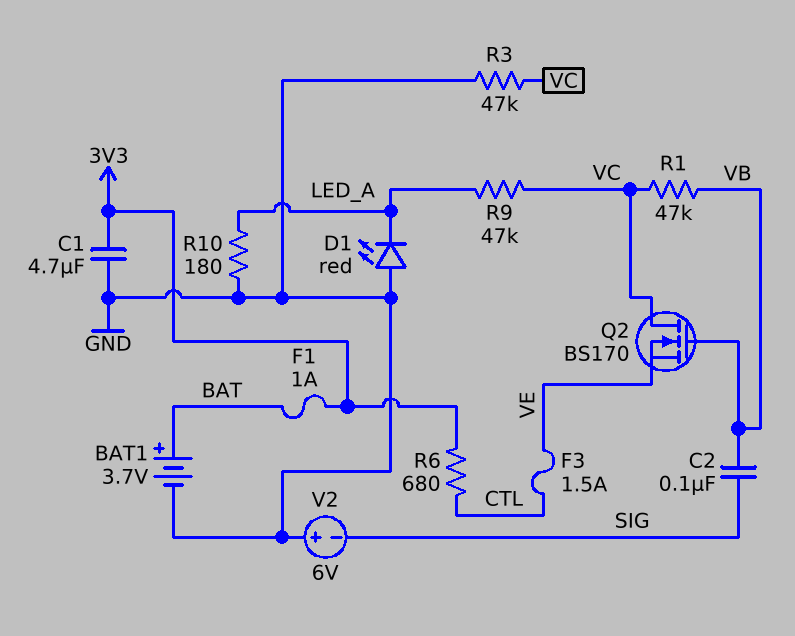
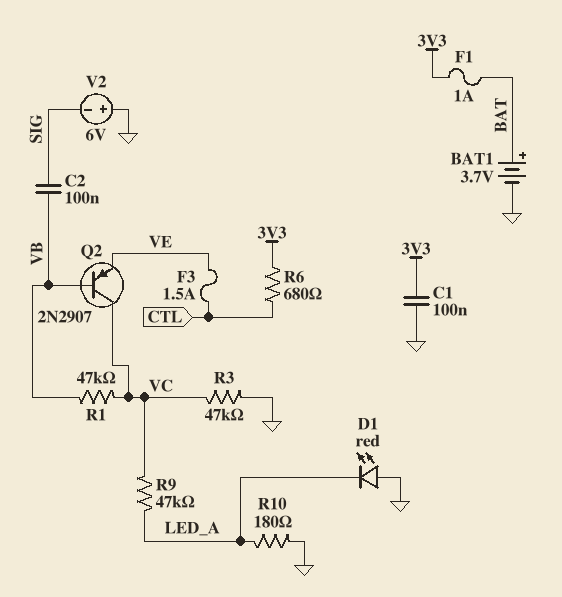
C1: 4.7uF (3V3, GND) -> 100nF (3V3, GND)
Q2: NMOS BS170 (G VB, D VC, S VE) -> PNP 2N2907 (B VB, C VC, E VE)

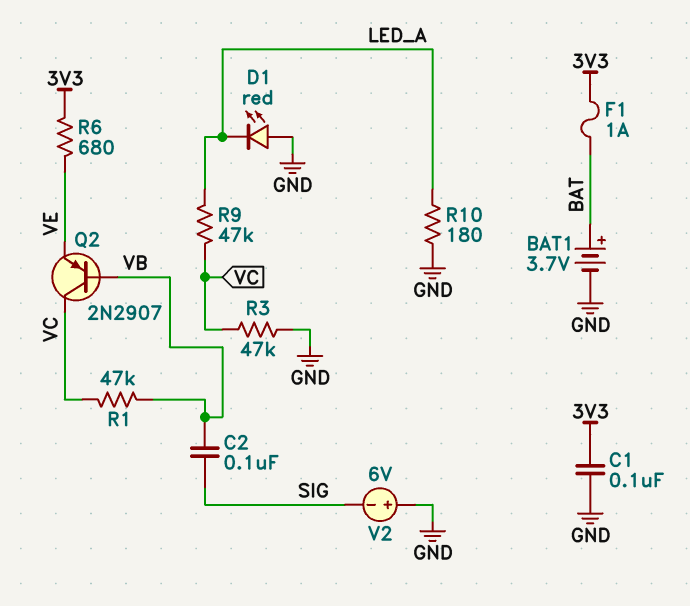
F3: 1.5A (CTL, VE) -> none
R6: 680 (3V3, CTL) -> 680 (3V3, VE)

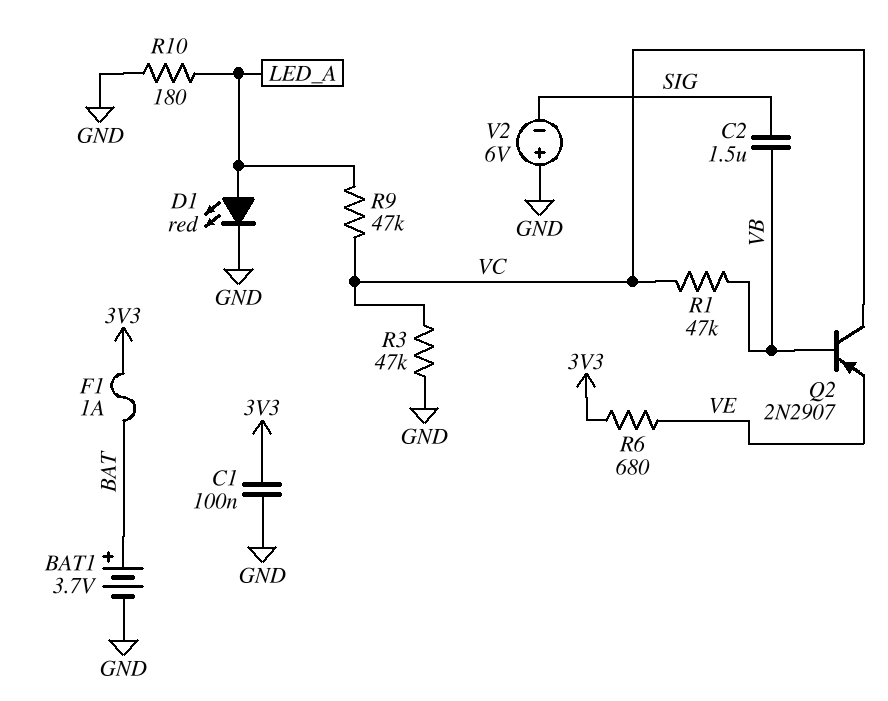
C2: 100nF (SIG, VB) -> 1.5uF (SIG, VB)
D1: LED red (A GND, K LED_A) -> LED red (A LED_A, K GND)

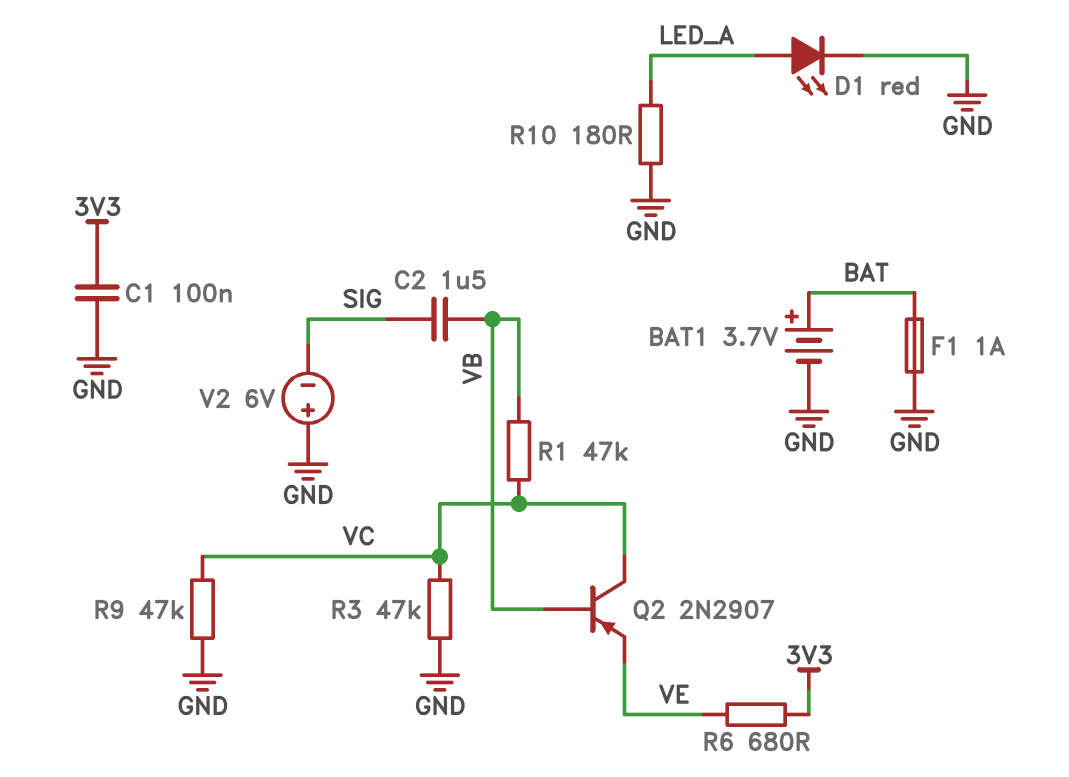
F1: 1A (3V3, BAT) -> 1A (BAT, GND)
R9: 47k (LED_A, VC) -> 47k (GND, VC)

